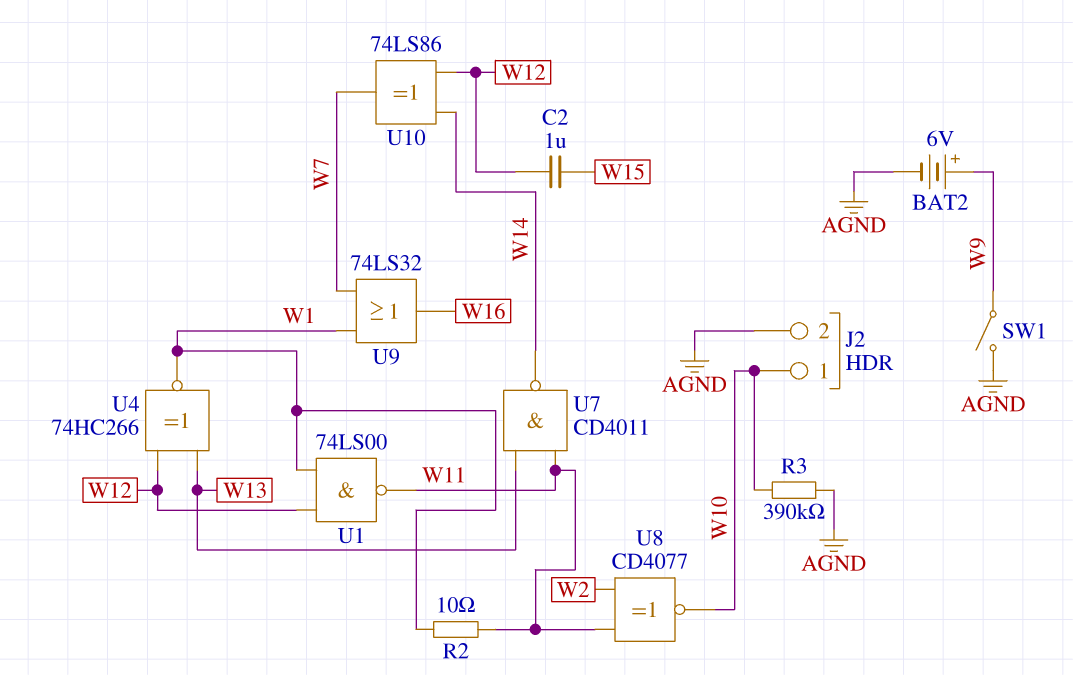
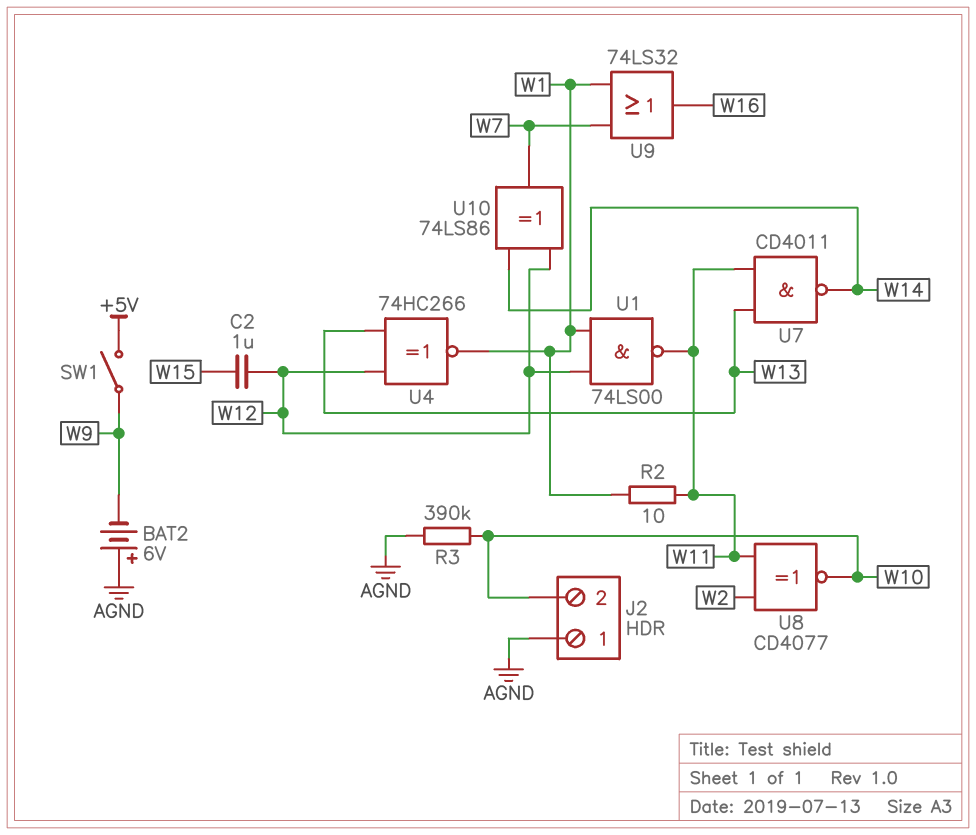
BAT2: 6V (plus W9, minus AGND) -> 6V (plus AGND, minus W9)
J2 pin 1: W10 -> AGND
J2 pin 2: AGND -> W10
SW1: switch (AGND, W9) -> switch (+5V, W9)

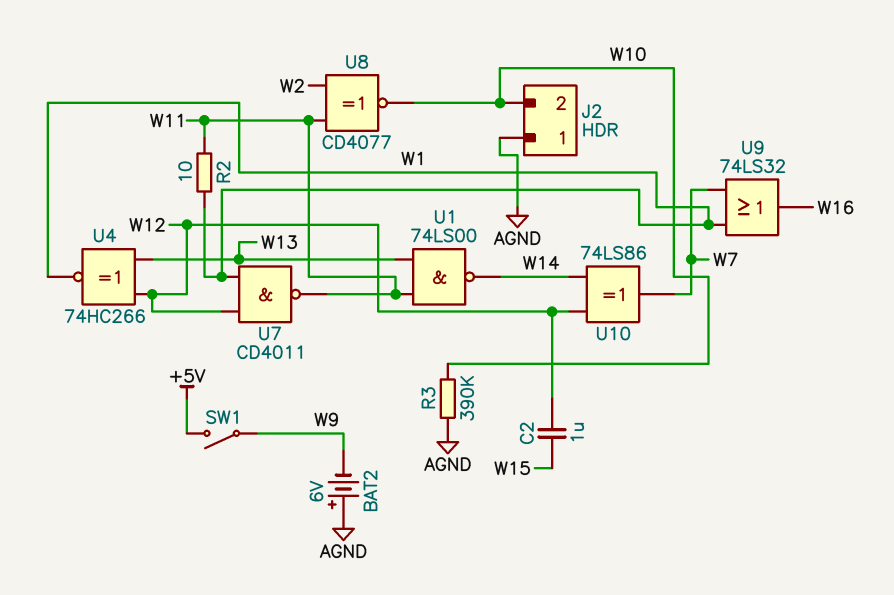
U1: NAND 74LS00 (in W1, in W12, out W11) -> NAND 74LS00 (in W11, in W13, out W14)
U7: NAND CD4011 (in W11, in W13, out W14) -> NAND CD4011 (in W1, in W12, out W11)

